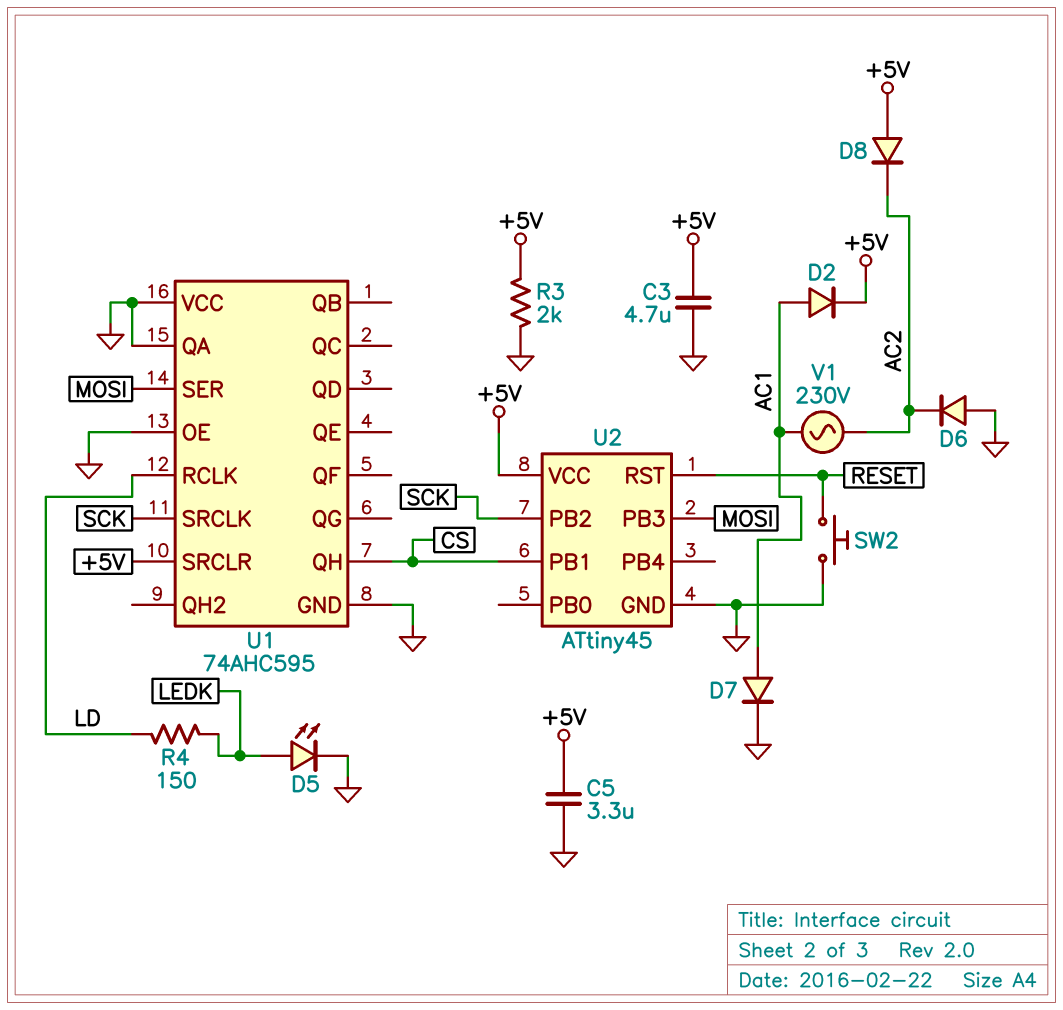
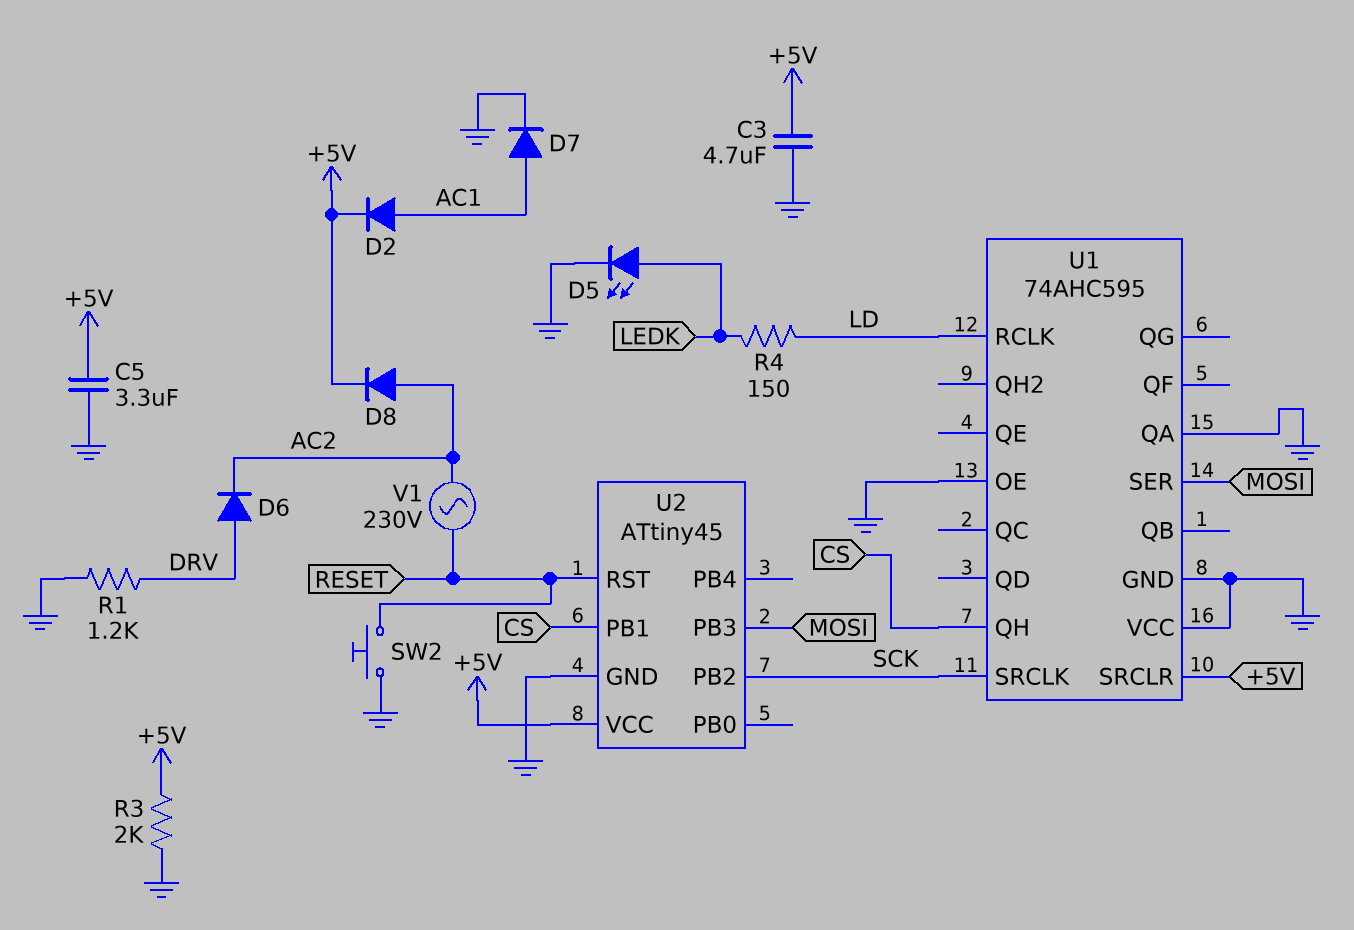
D6: diode (A GND, K AC2) -> diode (A DRV, K AC2)
D8: diode (A +5V, K AC2) -> diode (A AC2, K +5V)
R1: none -> 1.2k (DRV, GND)
V1: AC 230V (AC1, AC2) -> AC 230V (AC2, RESET)

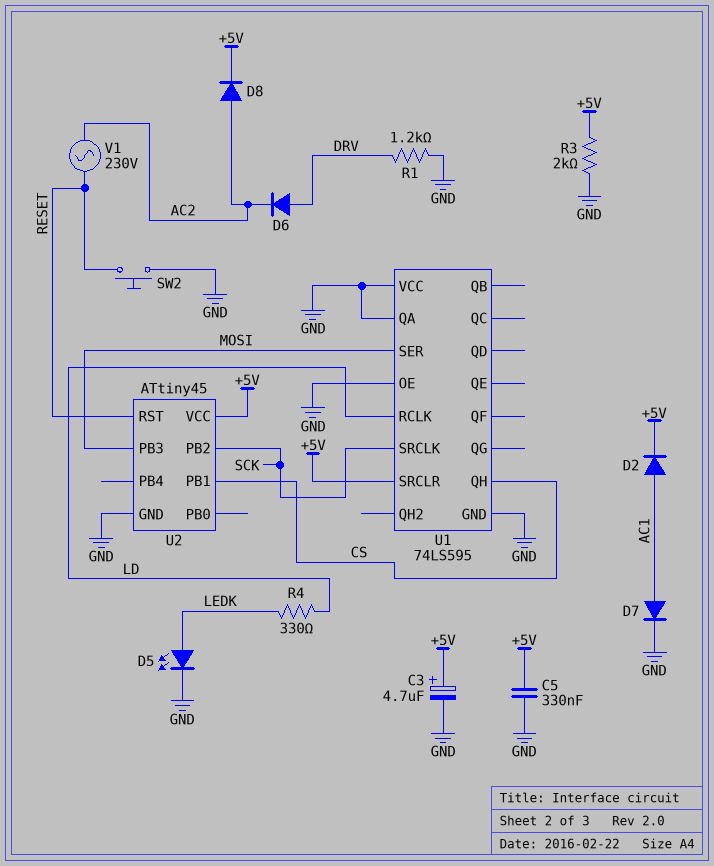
C3: 4.7uF (+5V, GND) -> 4.7uF (plus +5V, minus GND)
C5: 3.3uF (+5V, GND) -> 330nF (+5V, GND)
R4: 150 (LD, LEDK) -> 330 (LD, LEDK)
U1: 74AHC595 -> 74LS595

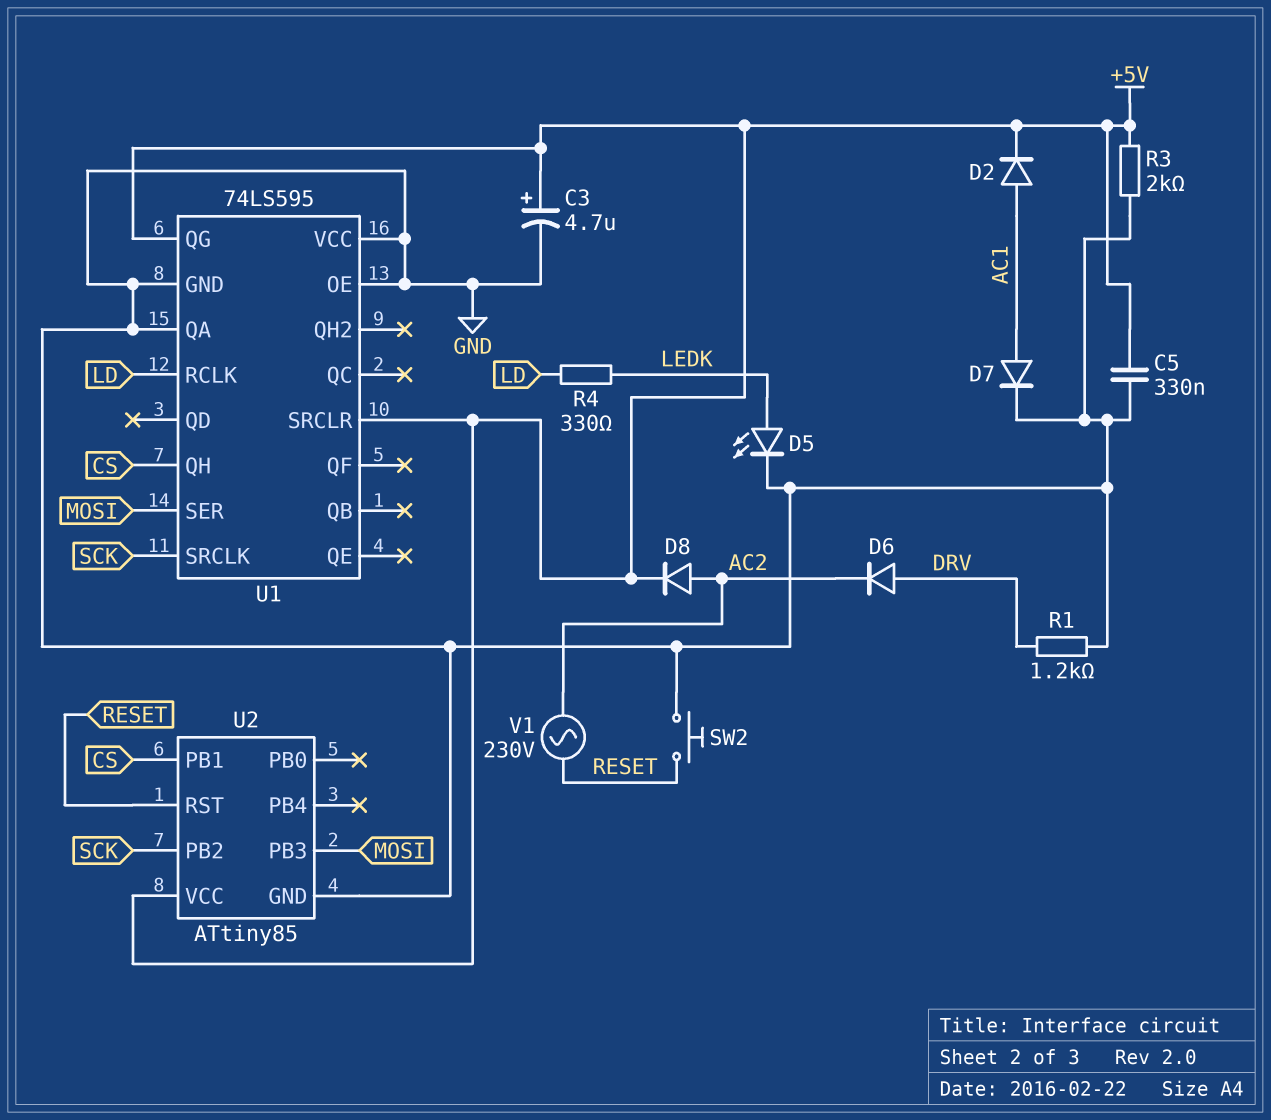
U1 pin QG: none -> +5V
U2: ATtiny45 -> ATtiny85

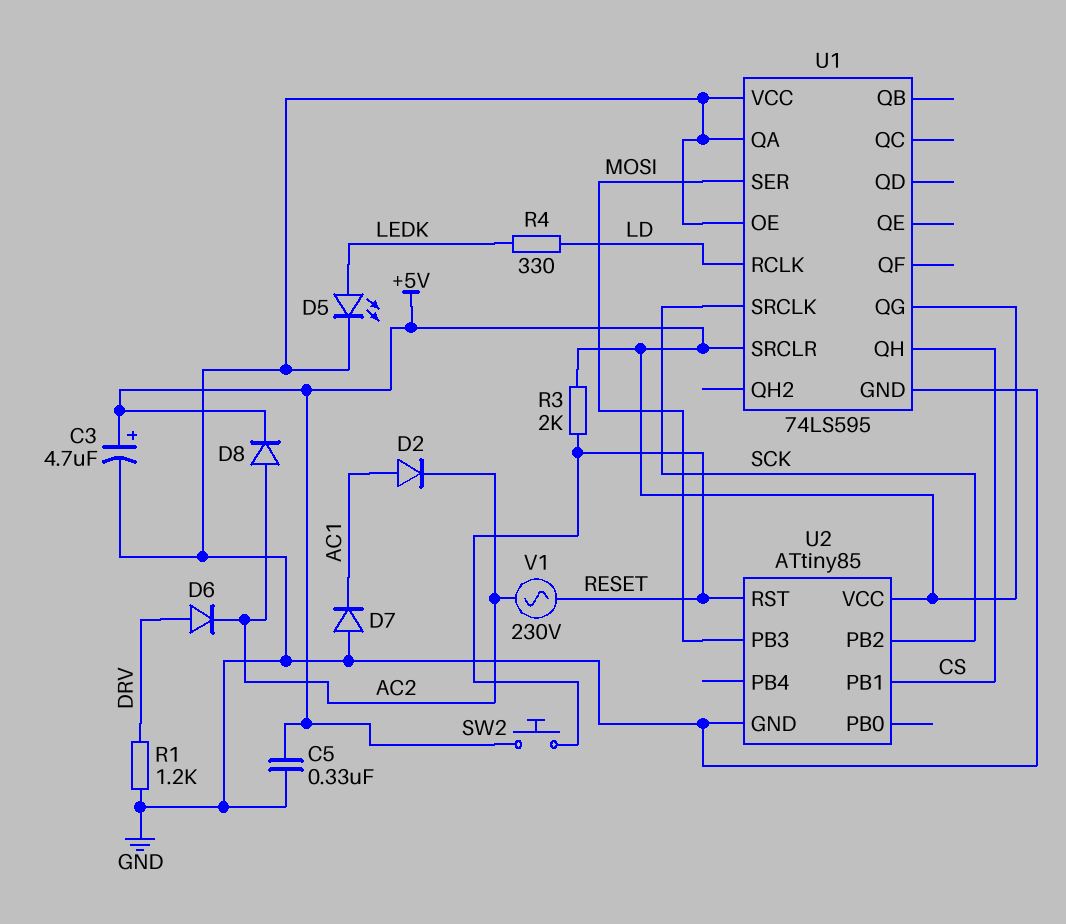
D2: diode (A AC1, K +5V) -> diode (A AC1, K AC2)
D7: diode (A AC1, K GND) -> diode (A GND, K AC1)
R3: 2k (+5V, GND) -> 2k (+5V, RESET)
SW2: button (GND, RESET) -> button (+5V, RESET)

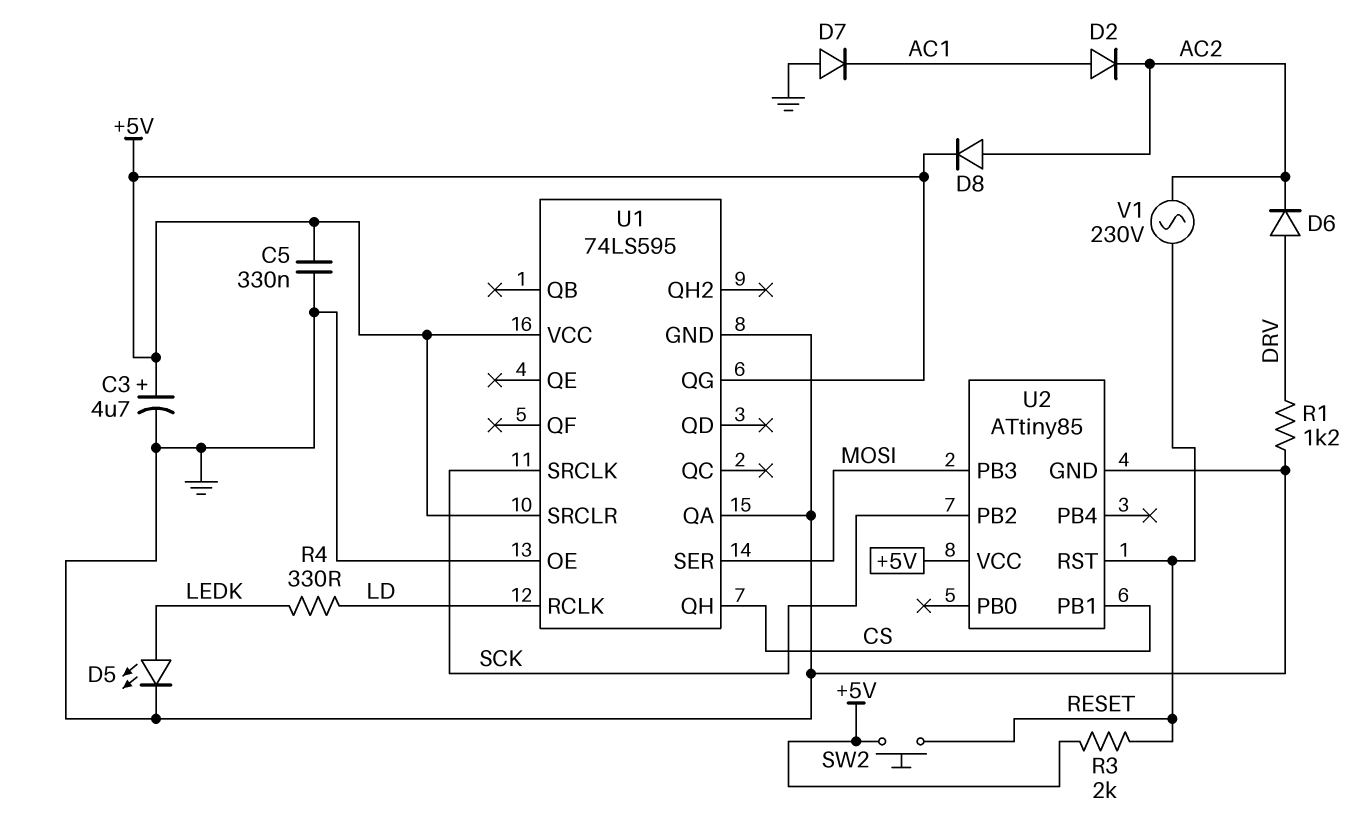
U1 pin VCC: GND -> +5V

